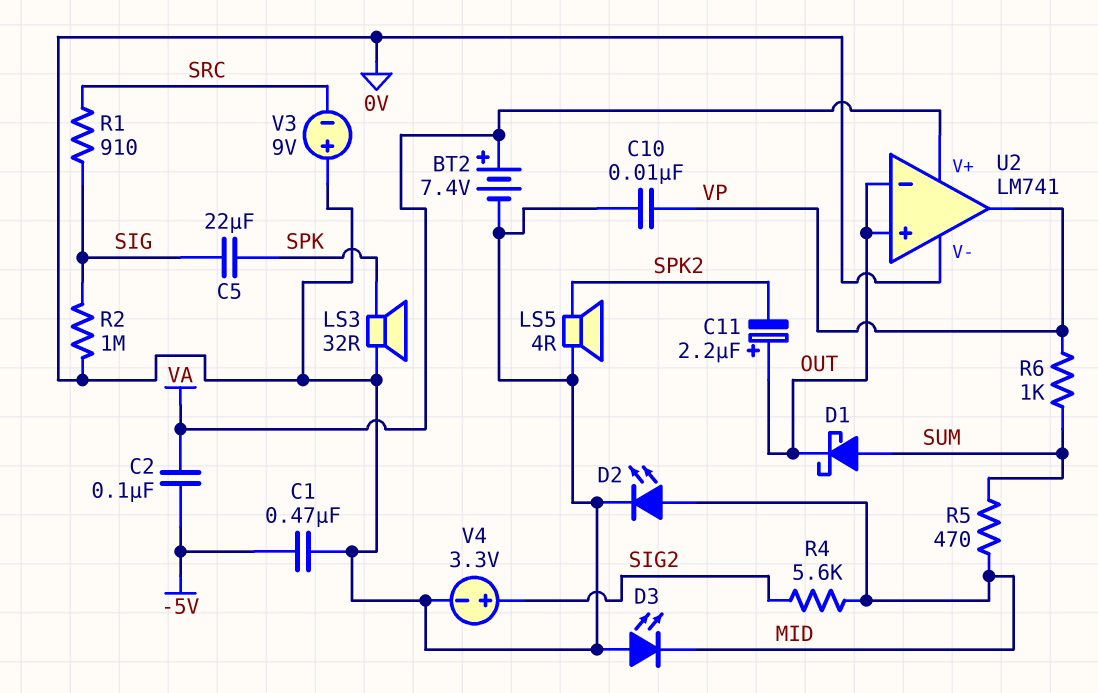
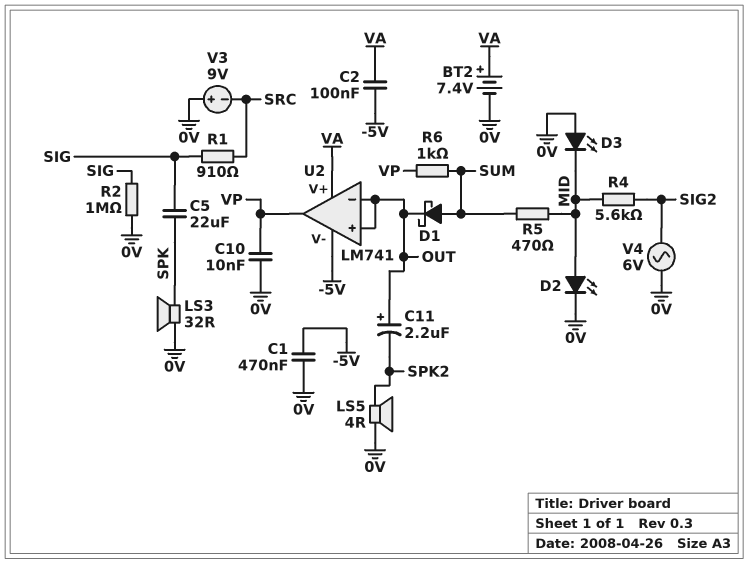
U2 pin V-: 0V -> -5V
V4: 3.3V (plus SIG2, minus 0V) -> AC 6V (0V, SIG2)

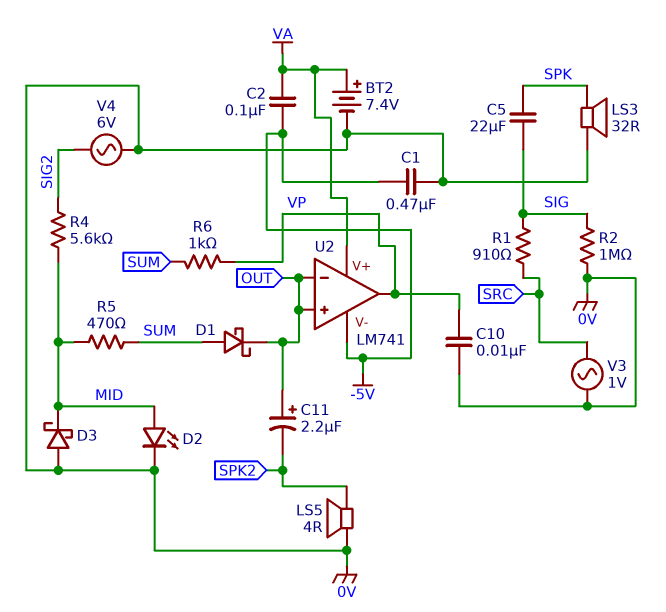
D3: LED (A 0V, K MID) -> schottky (A 0V, K MID)
V3: 9V (plus 0V, minus SRC) -> AC 1V (0V, SRC)

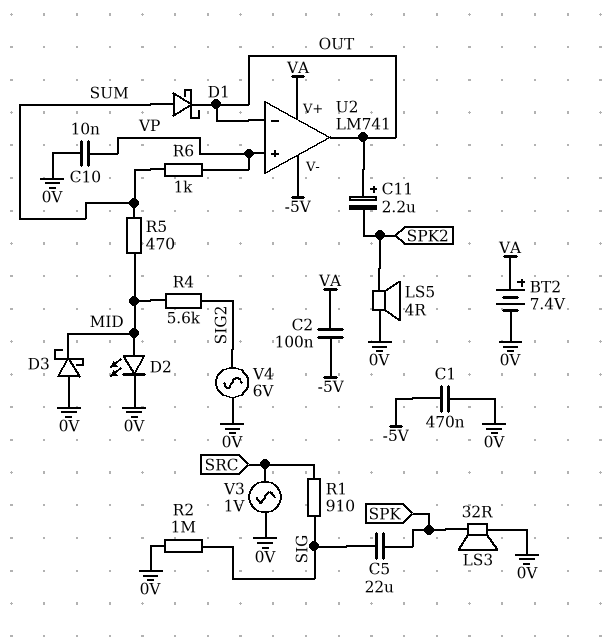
U2 pin in+: OUT -> VP
U2 pin out: VP -> OUT

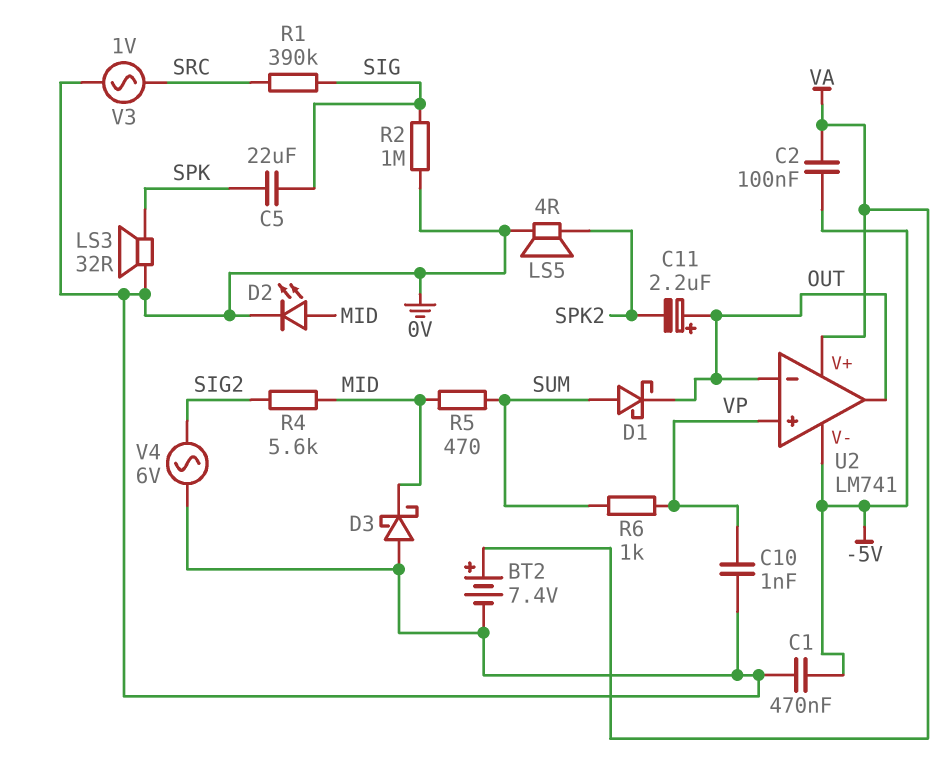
C10: 10nF (0V, VP) -> 1nF (0V, VP)
R1: 910 (SIG, SRC) -> 390k (SIG, SRC)

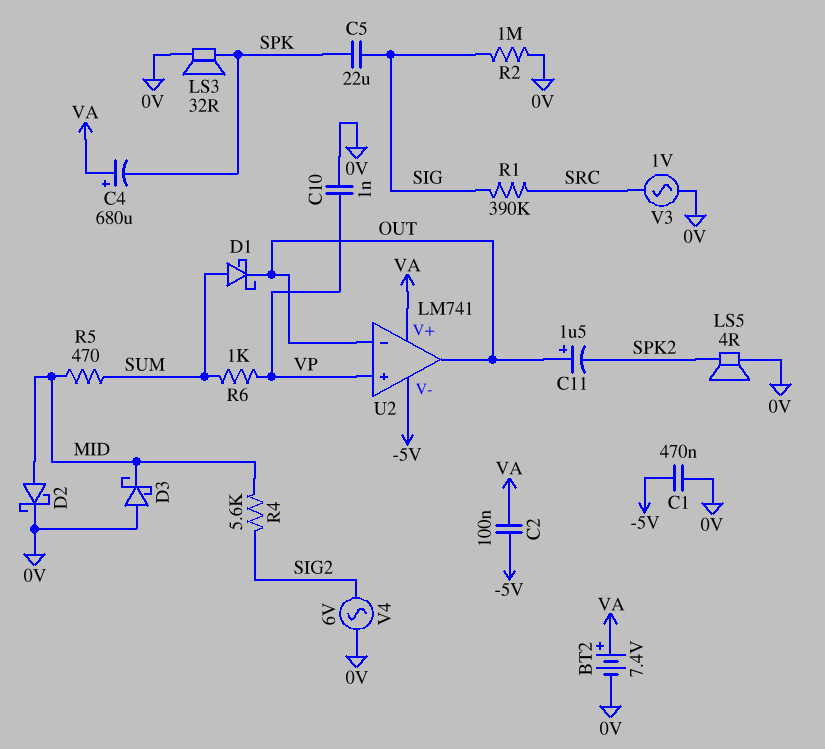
C4: none -> 680uF (plus VA, minus SPK)
C11: 2.2uF (plus OUT, minus SPK2) -> 1.5uF (plus OUT, minus SPK2)
D2: LED (A MID, K 0V) -> schottky (A MID, K 0V)

